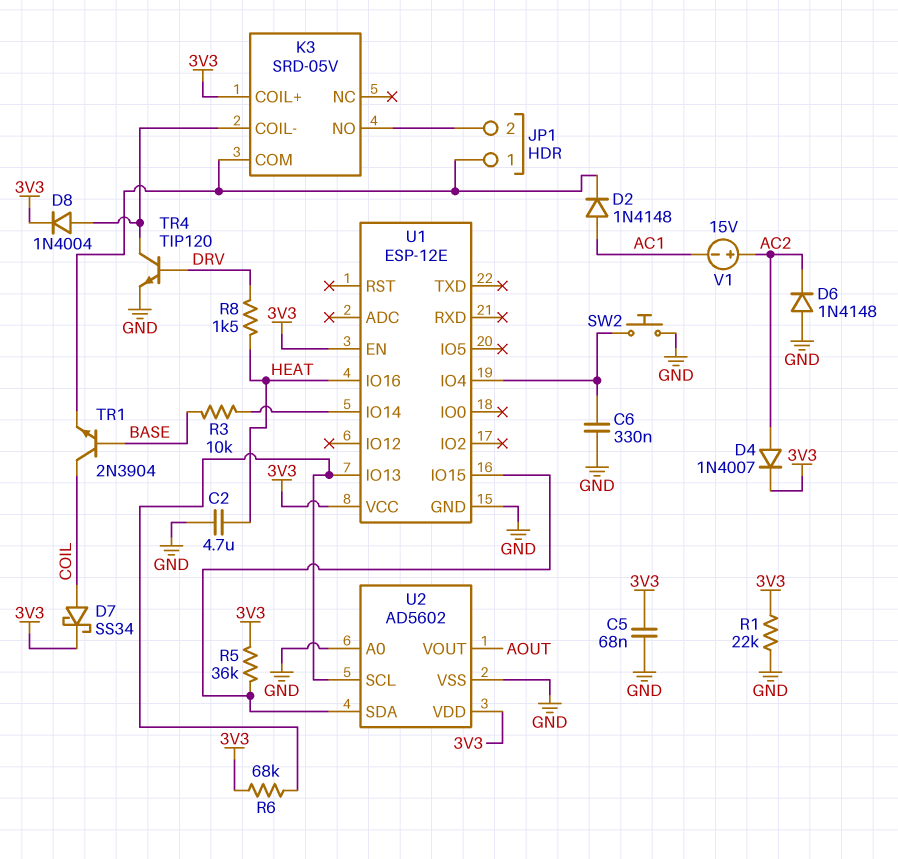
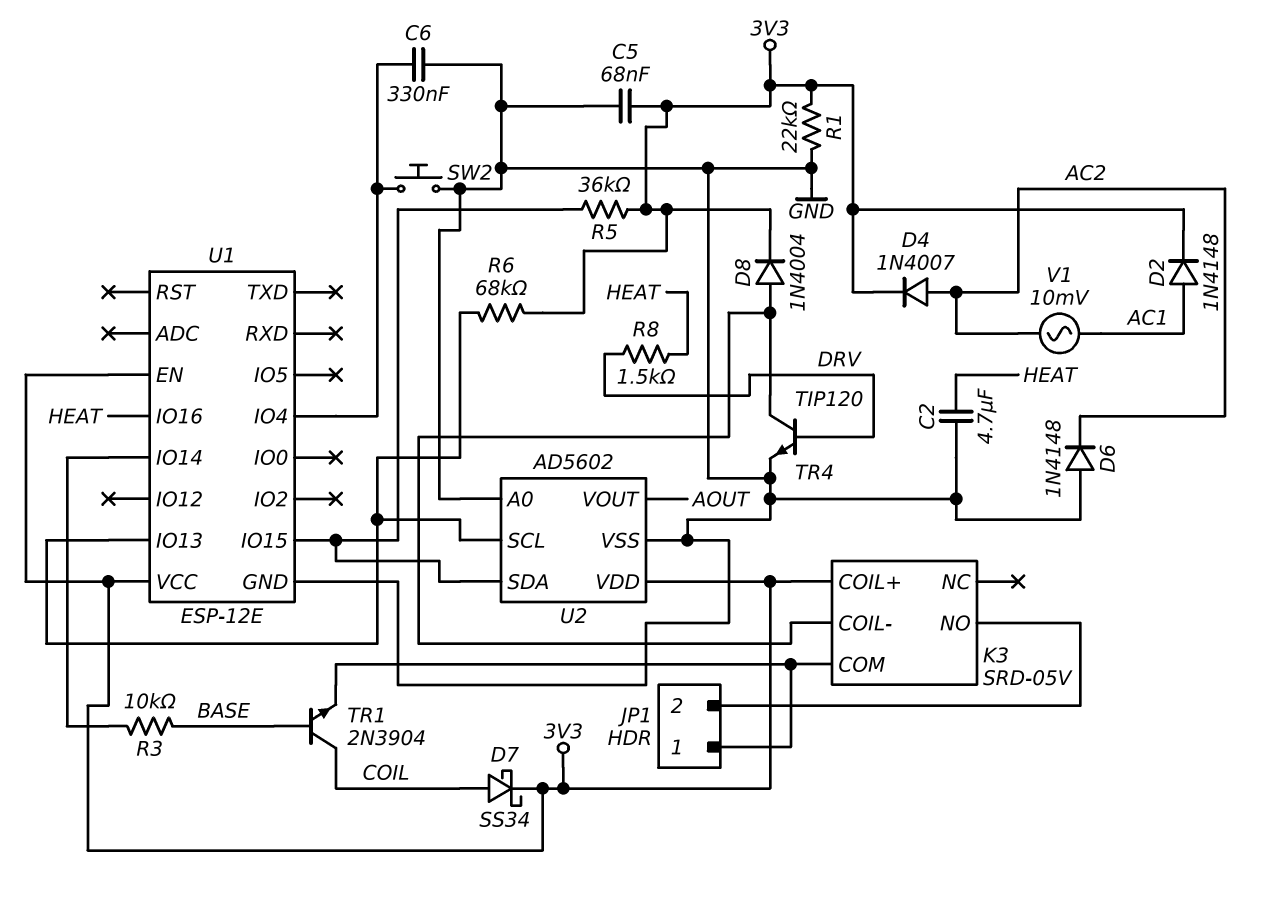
D2: diode 1N4148 (A AC1, K JP1/1) -> diode 1N4148 (A AC1, K 3V3)
V1: 15V (plus AC2, minus AC1) -> AC 10mV (AC1, AC2)

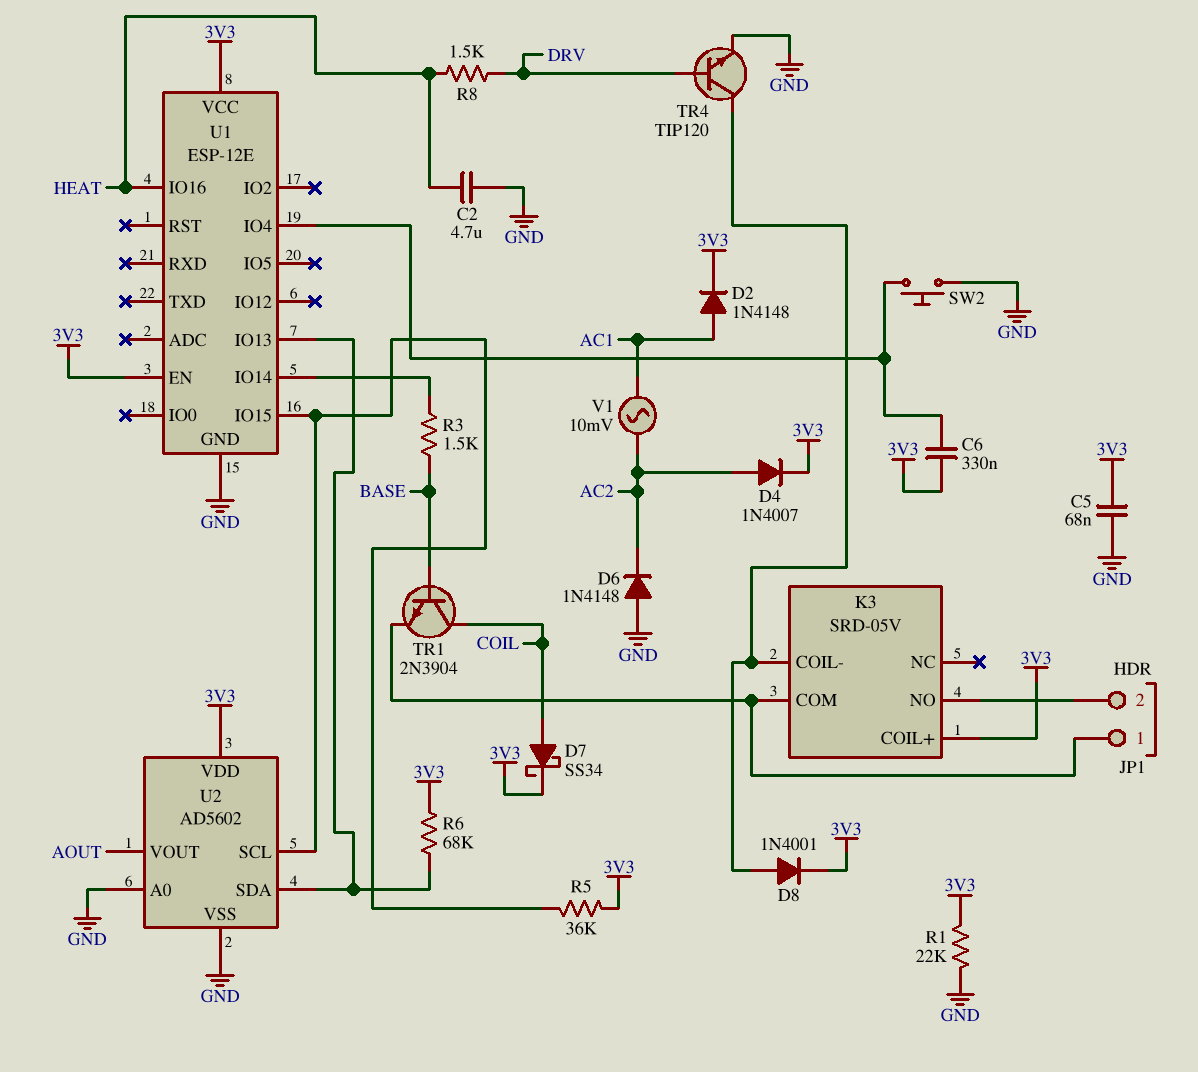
C6: 330nF (GND, U1/IO4) -> 330nF (3V3, U1/IO4)
D8: diode 1N4004 (A K3/COIL-, K 3V3) -> diode 1N4001 (A K3/COIL-, K 3V3)
R3: 10k (BASE, U1/IO14) -> 1.5k (BASE, U1/IO14)
U2 pin SCL: U1/IO13 -> U1/IO15
U2 pin SDA: U1/IO15 -> U1/IO13

